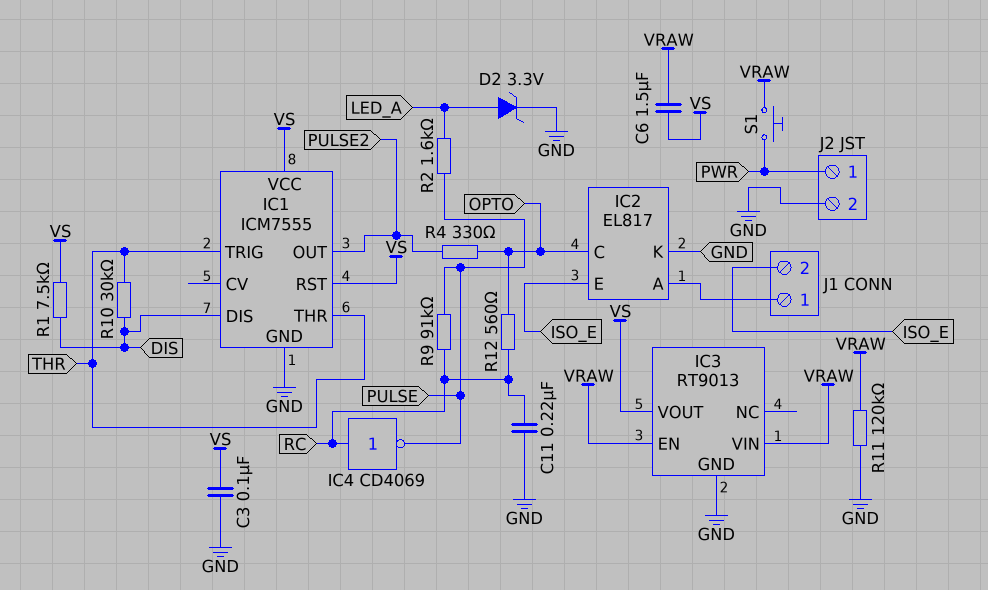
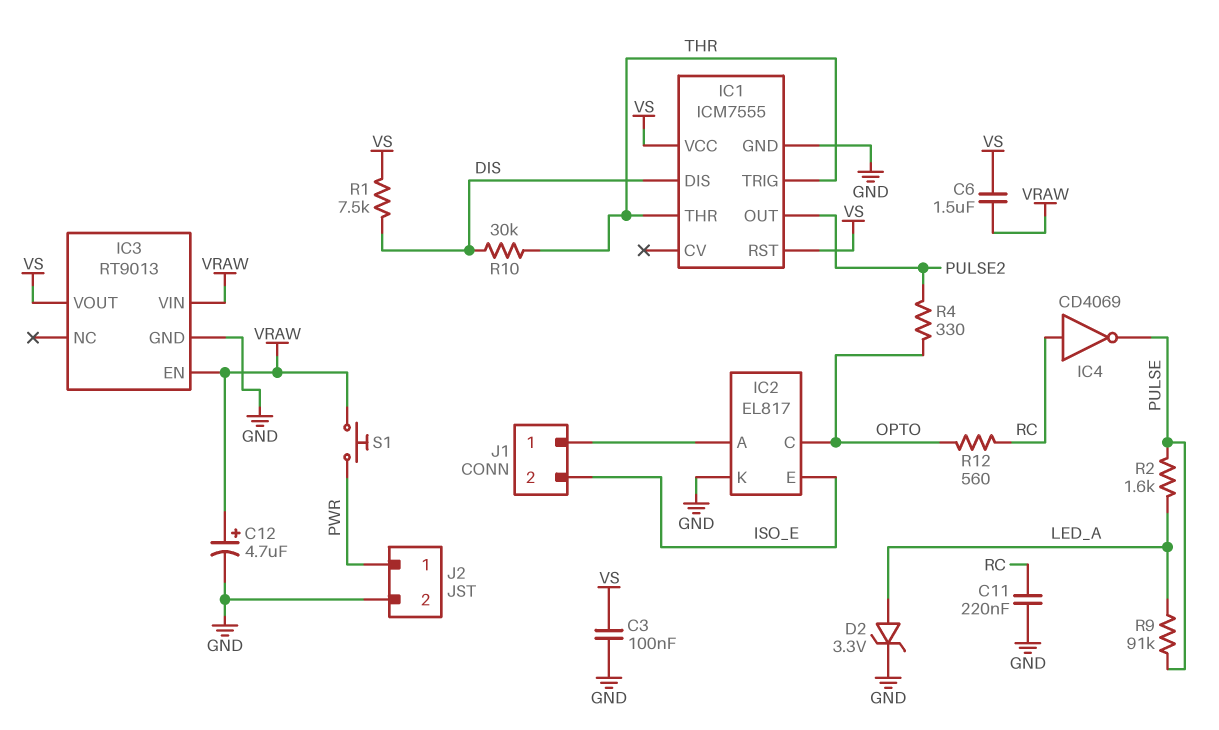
C12: none -> 4.7uF (plus VRAW, minus GND)
R9: 91k (PULSE, RC) -> 91k (LED_A, PULSE)
R11: 120k (GND, VRAW) -> none

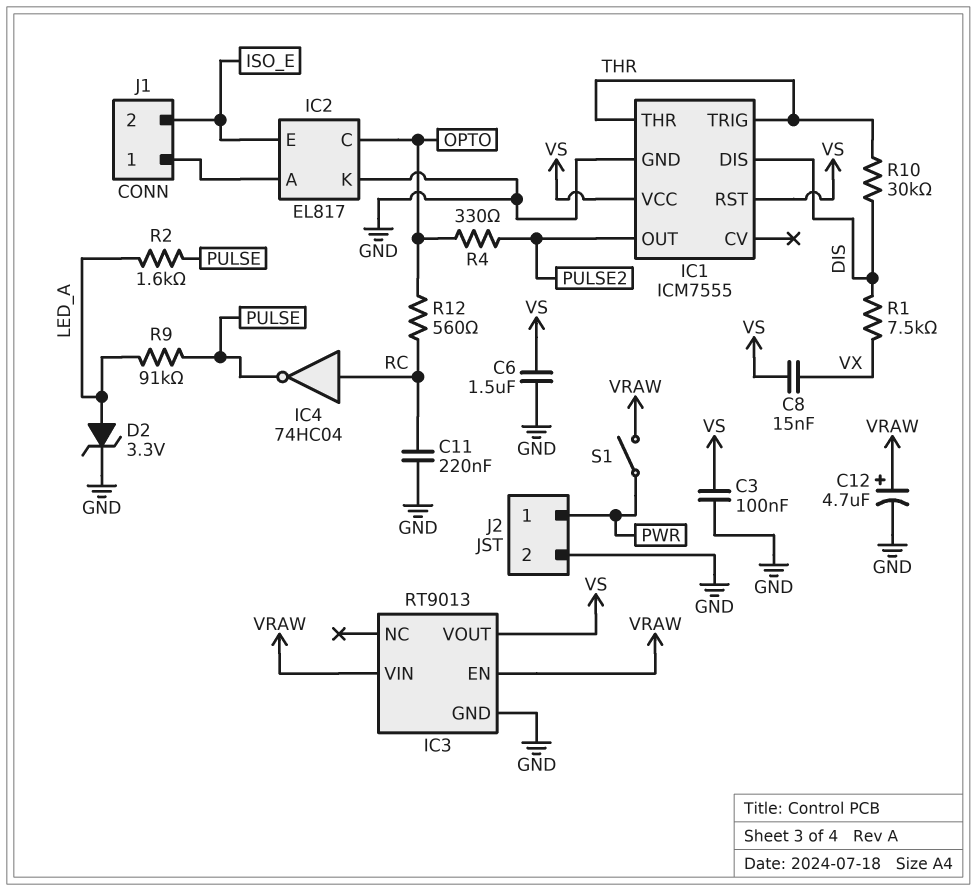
C6: 1.5uF (VRAW, VS) -> 1.5uF (GND, VS)
C8: none -> 15nF (VS, VX)
IC4: NOT CD4069 (in RC, out PULSE) -> NOT 74HC04 (in RC, out PULSE)
R1: 7.5k (DIS, VS) -> 7.5k (DIS, VX)
S1: button (PWR, VRAW) -> switch (PWR, VRAW)

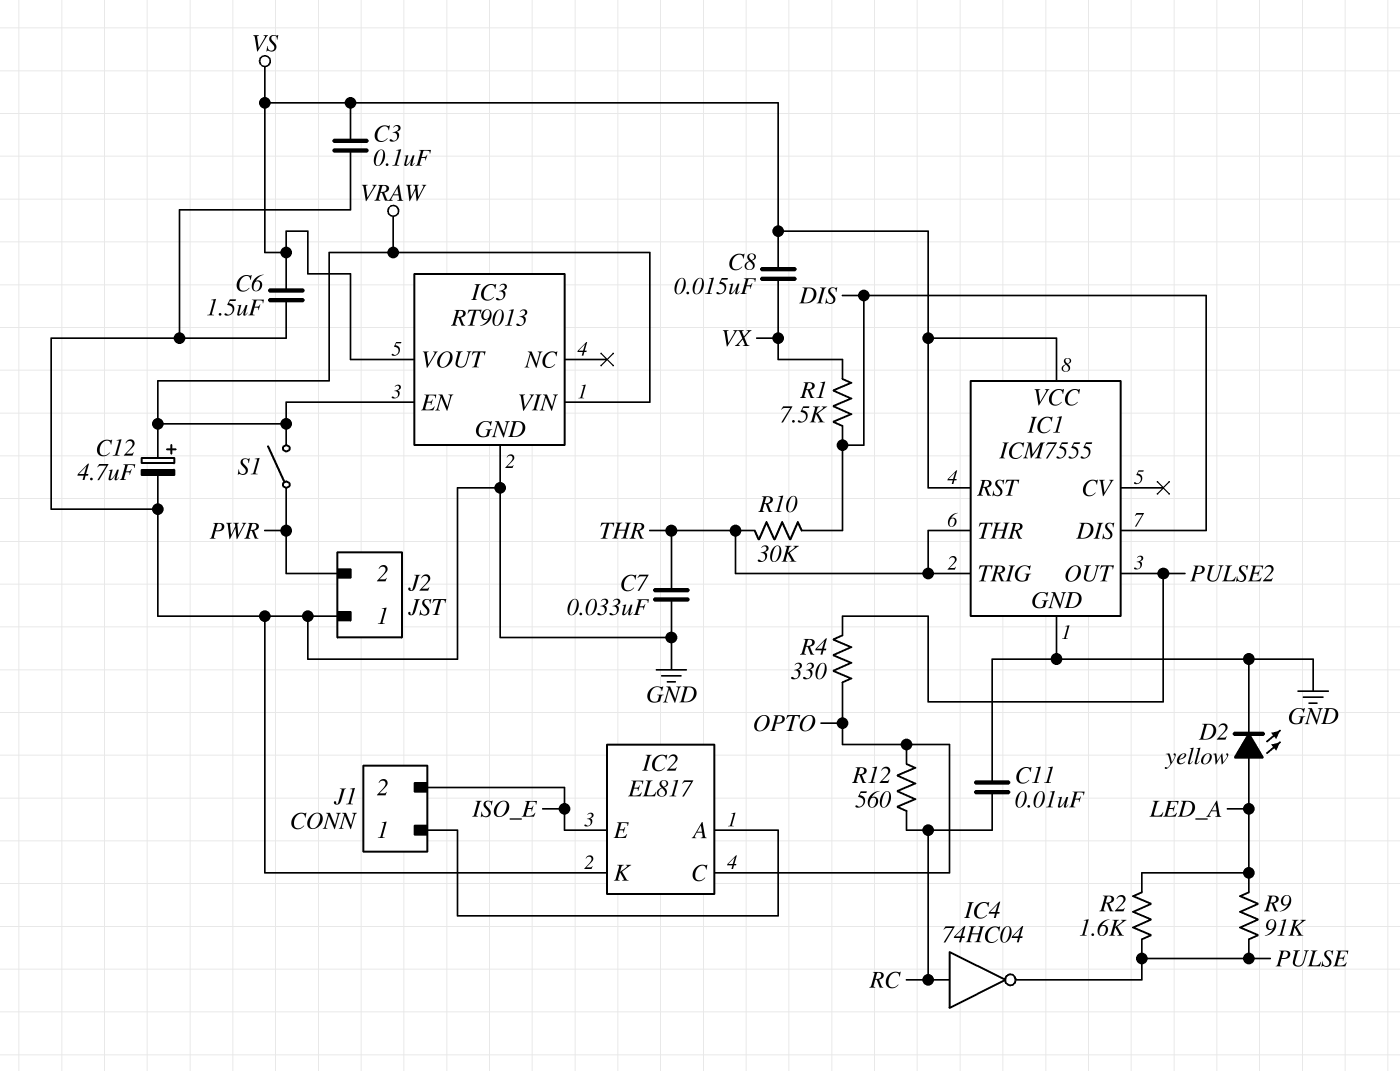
C7: none -> 33nF (GND, THR)
C11: 220nF (GND, RC) -> 10nF (GND, RC)
D2: zener 3.3V (A LED_A, K GND) -> LED yellow (A LED_A, K GND)
J2 pin 1: PWR -> GND
J2 pin 2: GND -> PWR

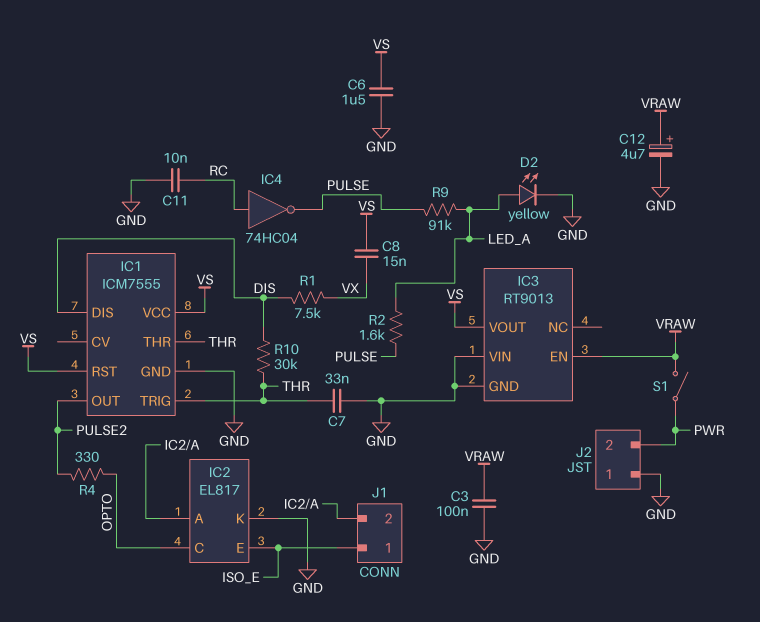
C3: 100nF (GND, VS) -> 100nF (GND, VRAW)
IC3 pin VIN: VRAW -> GND
J1 pin 1: IC2/A -> ISO_E
J1 pin 2: ISO_E -> IC2/A
R12: 560 (OPTO, RC) -> none

